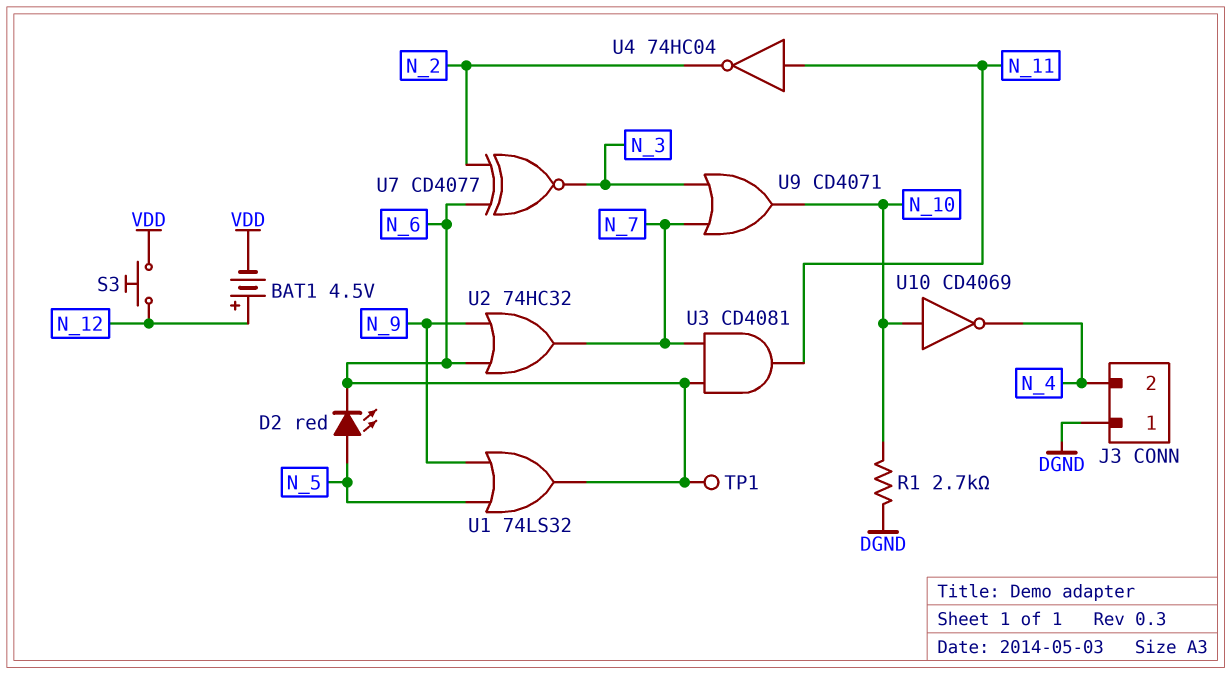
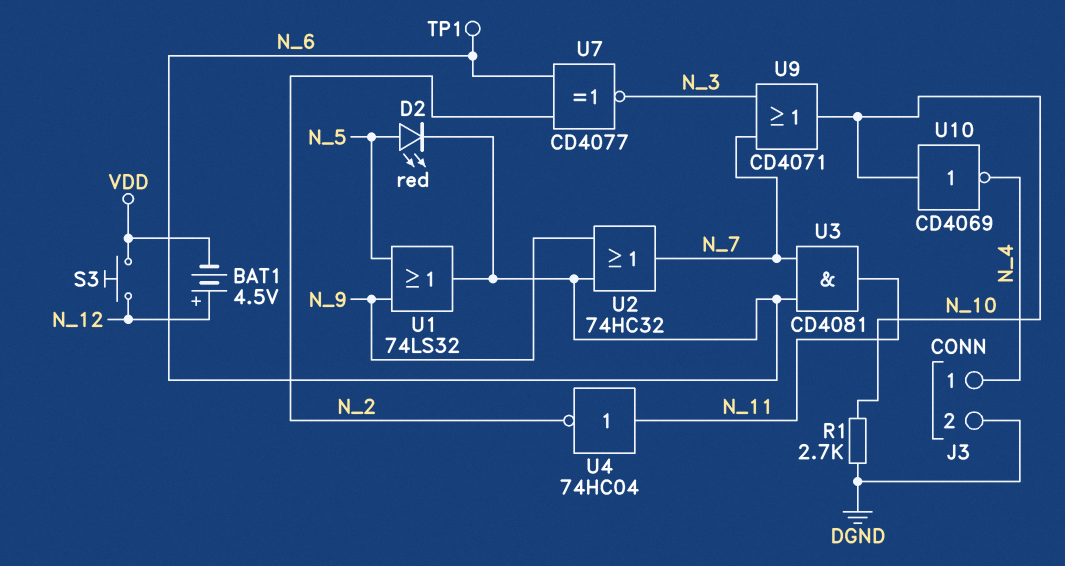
J3 pin 1: DGND -> N_4
J3 pin 2: N_4 -> DGND

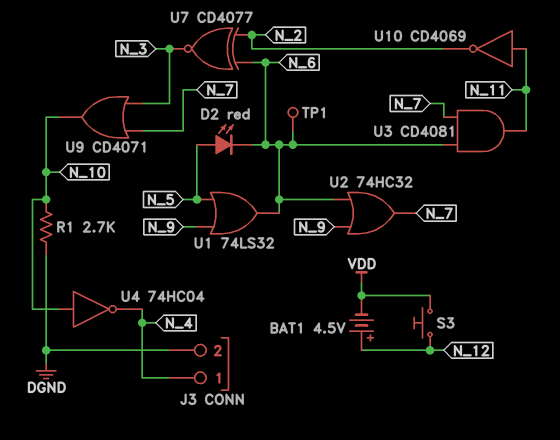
U4: NOT 74HC04 (in N_11, out N_2) -> NOT 74HC04 (in N_10, out N_4)
U10: NOT CD4069 (in N_10, out N_4) -> NOT CD4069 (in N_11, out N_2)

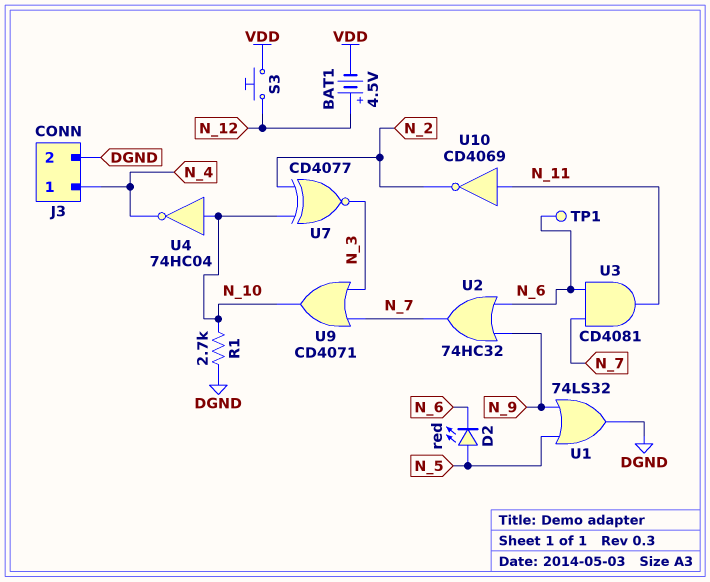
U1: OR 74LS32 (in N_5, in N_9, out N_6) -> OR 74LS32 (in N_5, in N_9, out DGND)
U7: XNOR CD4077 (in N_2, in N_6, out N_3) -> XNOR CD4077 (in N_2, in N_10, out N_3)

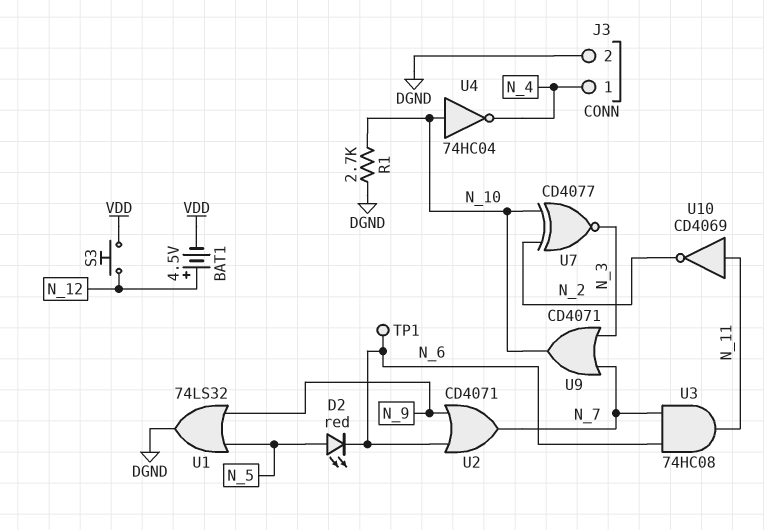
U2: OR 74HC32 (in N_6, in N_9, out N_7) -> OR CD4071 (in N_6, in N_9, out N_7)
U3: AND CD4081 (in N_6, in N_7, out N_11) -> AND 74HC08 (in N_6, in N_7, out N_11)

